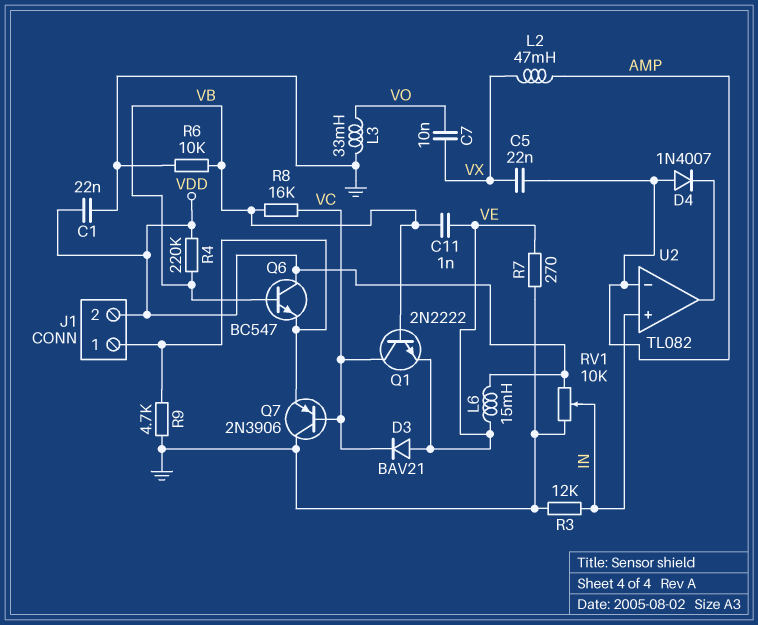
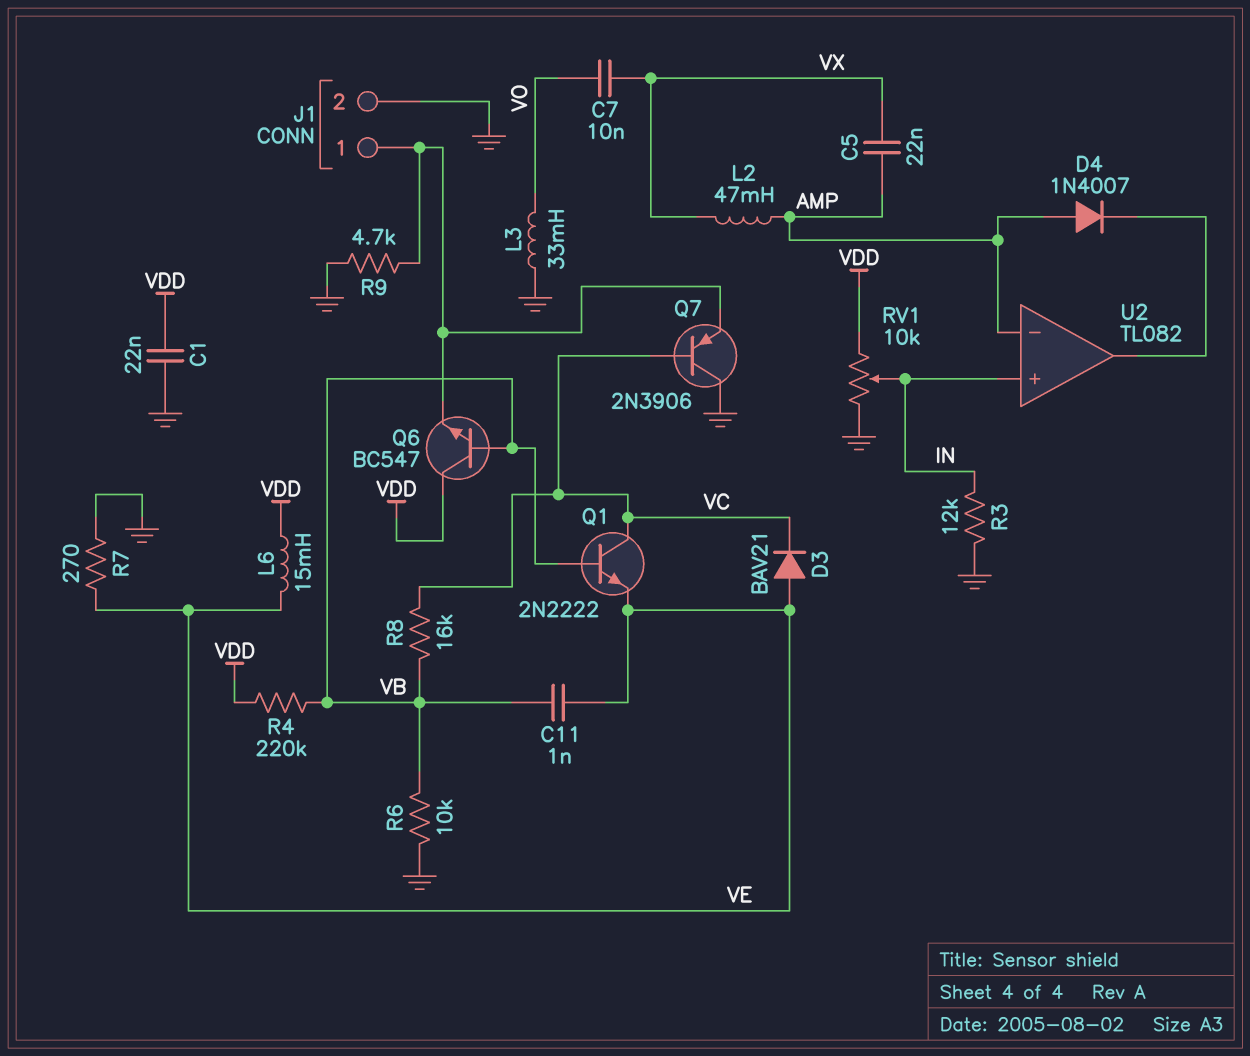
J1 pin 2: VDD -> GND

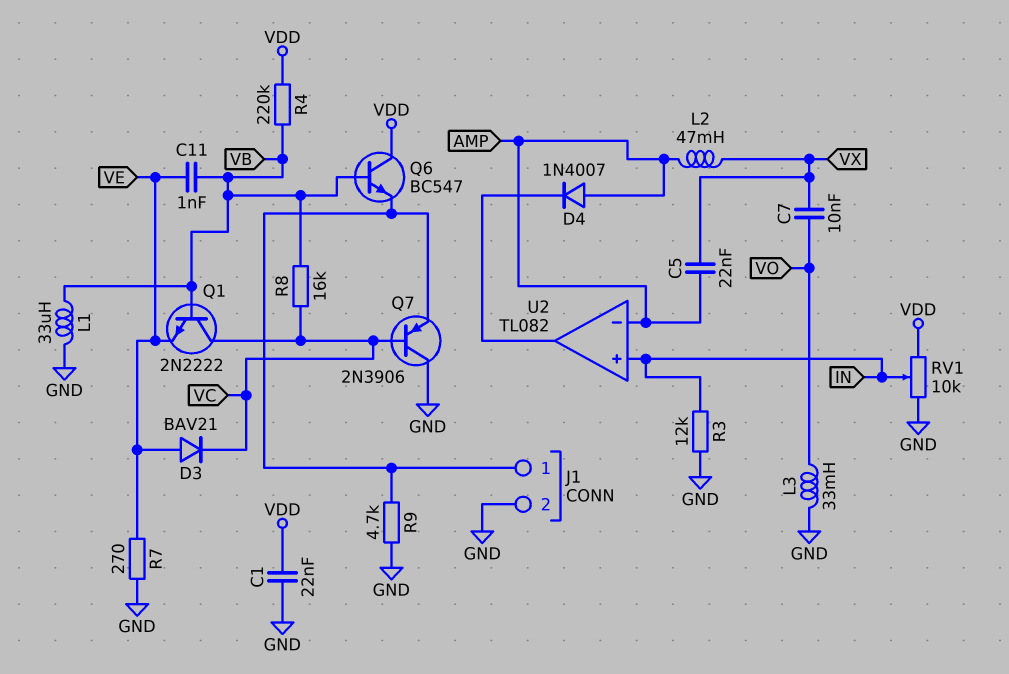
L1: none -> 33uH (GND, VB)
L6: 15mH (VDD, VE) -> none
R6: 10k (GND, VB) -> none

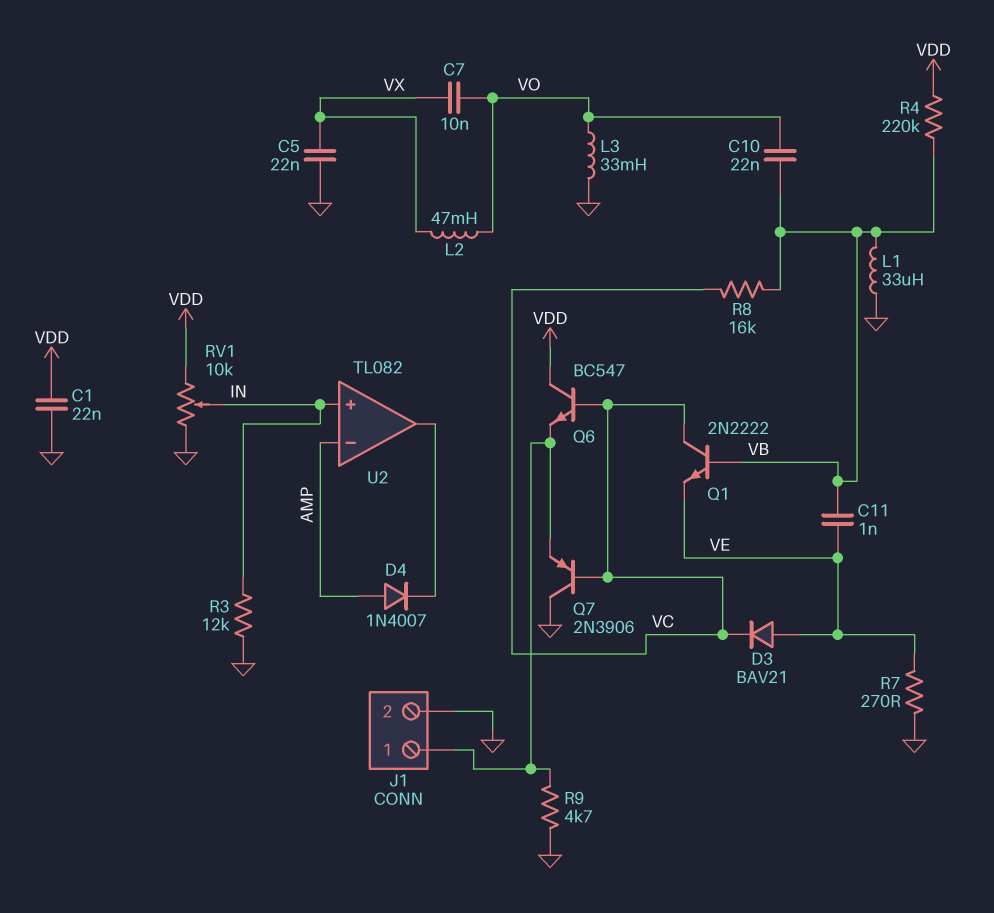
C5: 22nF (AMP, VX) -> 22nF (GND, VX)
C10: none -> 22nF (VB, VO)
L2: 47mH (AMP, VX) -> 47mH (VO, VX)
Q6: NPN BC547 (B VB, C VDD, E J1/1) -> NPN BC547 (B VC, C VDD, E J1/1)

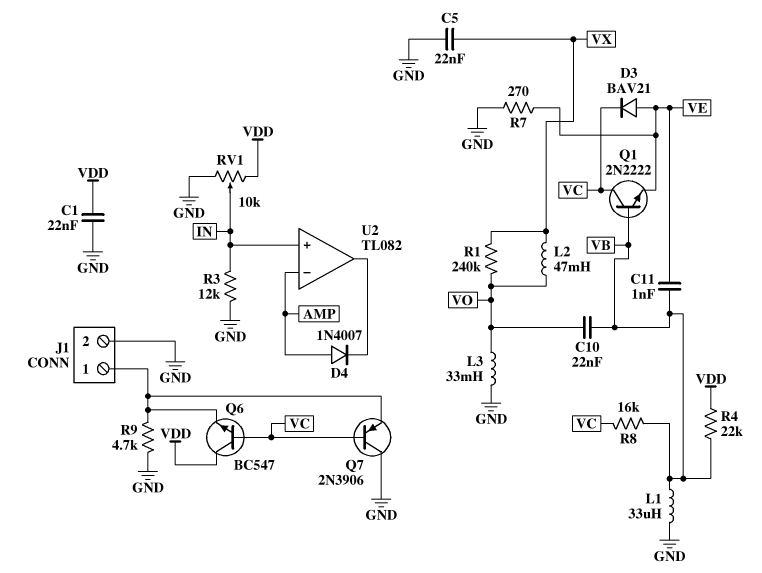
C7: 10nF (VO, VX) -> none
R1: none -> 240k (VO, VX)
R4: 220k (VB, VDD) -> 22k (VB, VDD)

